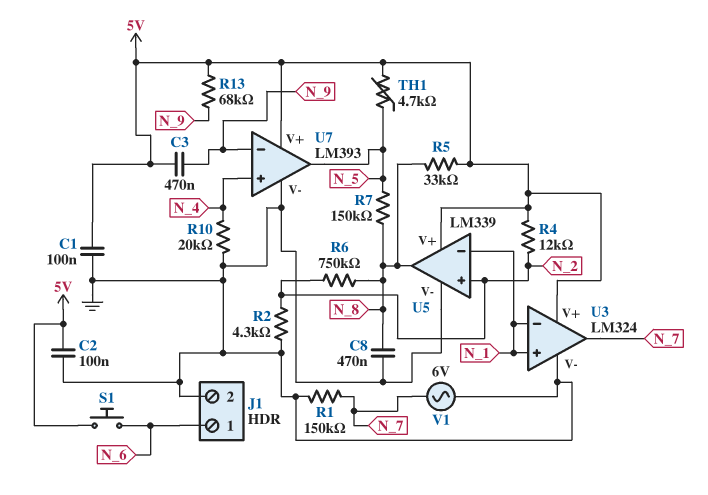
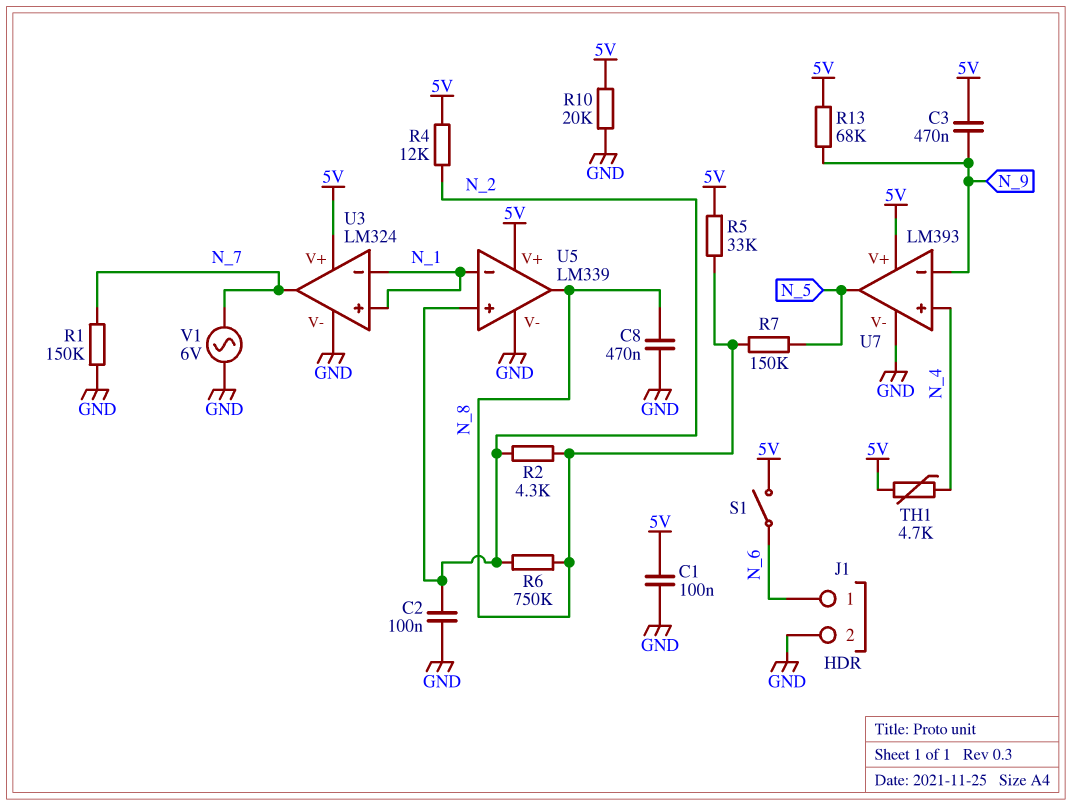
C2: 100nF (5V, GND) -> 100nF (GND, N_2)
R2: 4.3k (GND, N_2) -> 4.3k (N_2, N_8)
R10: 20k (GND, N_4) -> 20k (5V, GND)
S1: button (5V, N_6) -> switch (5V, N_6)
TH1: 4.7k (5V, N_5) -> 4.7k (5V, N_4)

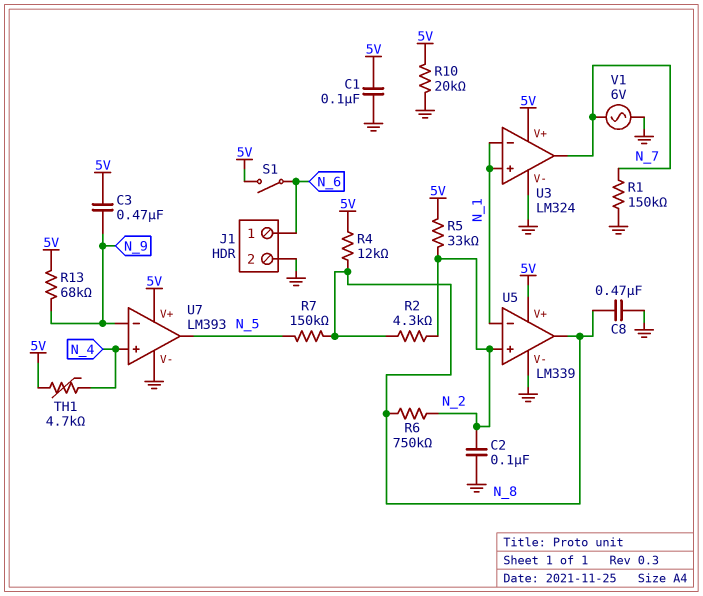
R4: 12k (5V, N_2) -> 12k (5V, N_8)
R5: 33k (5V, N_8) -> 33k (5V, N_2)

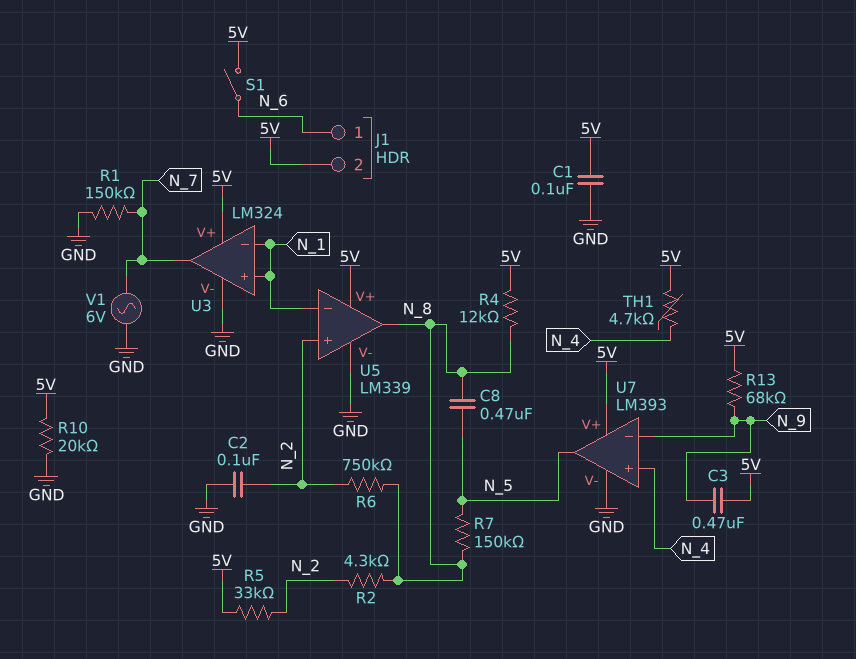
C8: 470nF (GND, N_8) -> 470nF (N_5, N_8)
J1 pin 2: GND -> 5V

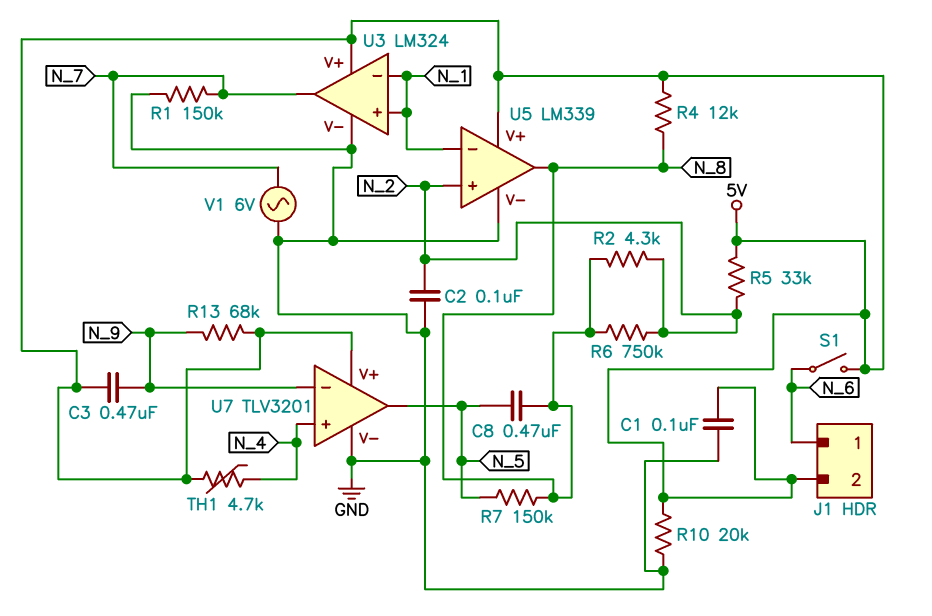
U7: LM393 -> TLV3201

